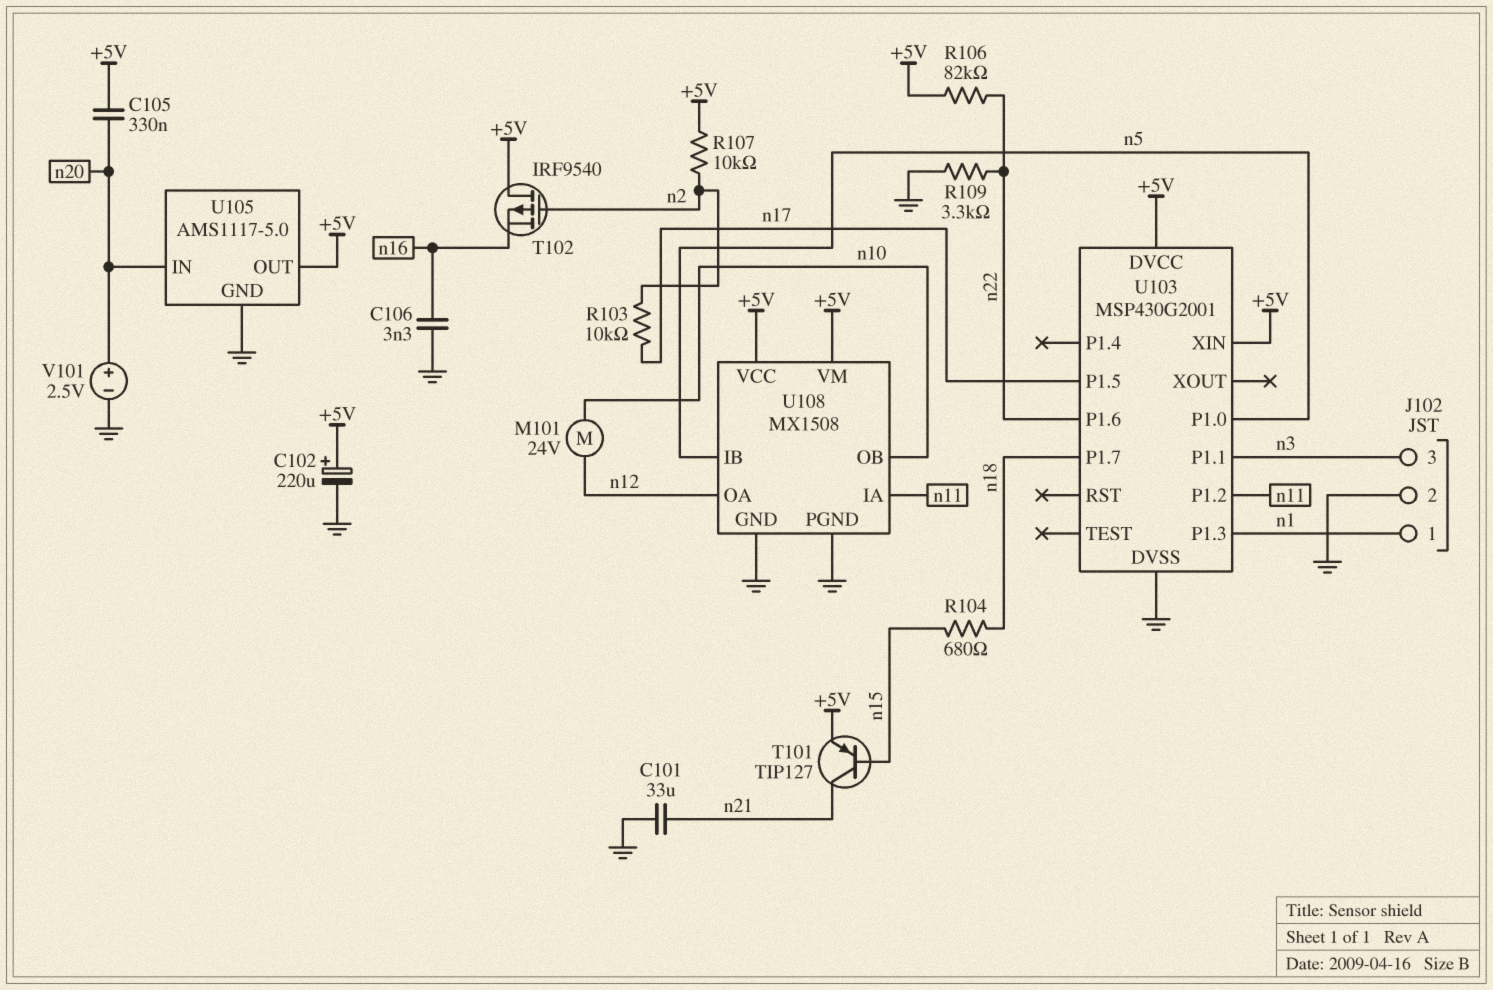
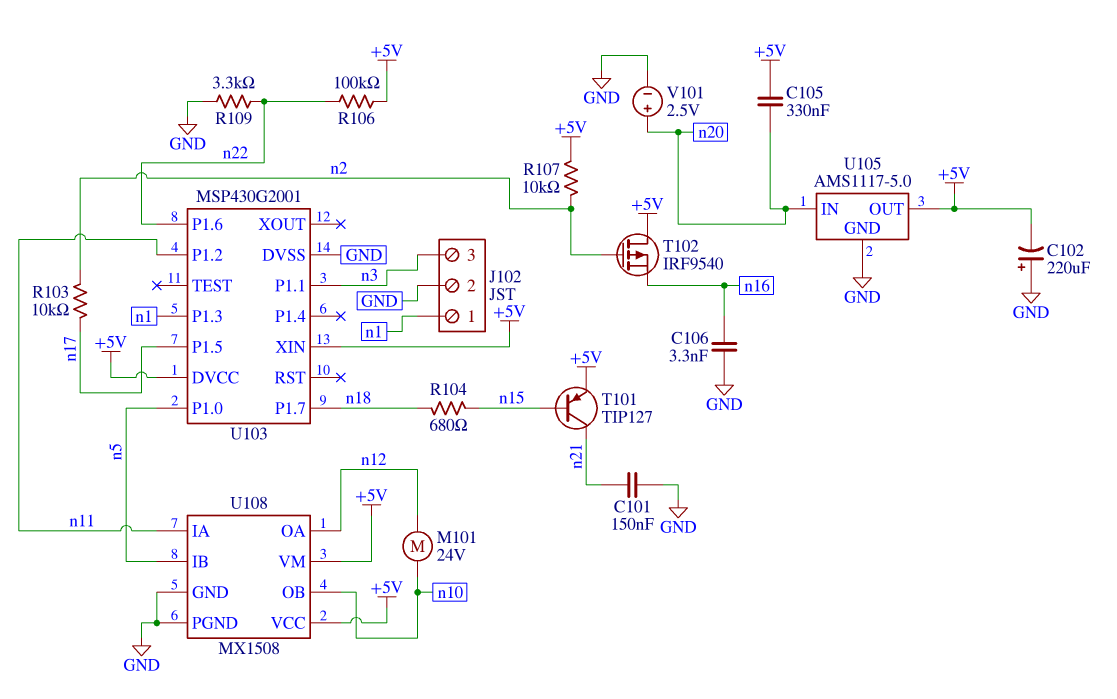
C101: 33uF (GND, n21) -> 150nF (GND, n21)
C102: 220uF (plus +5V, minus GND) -> 220uF (plus GND, minus +5V)
R106: 82k (+5V, n22) -> 100k (+5V, n22)

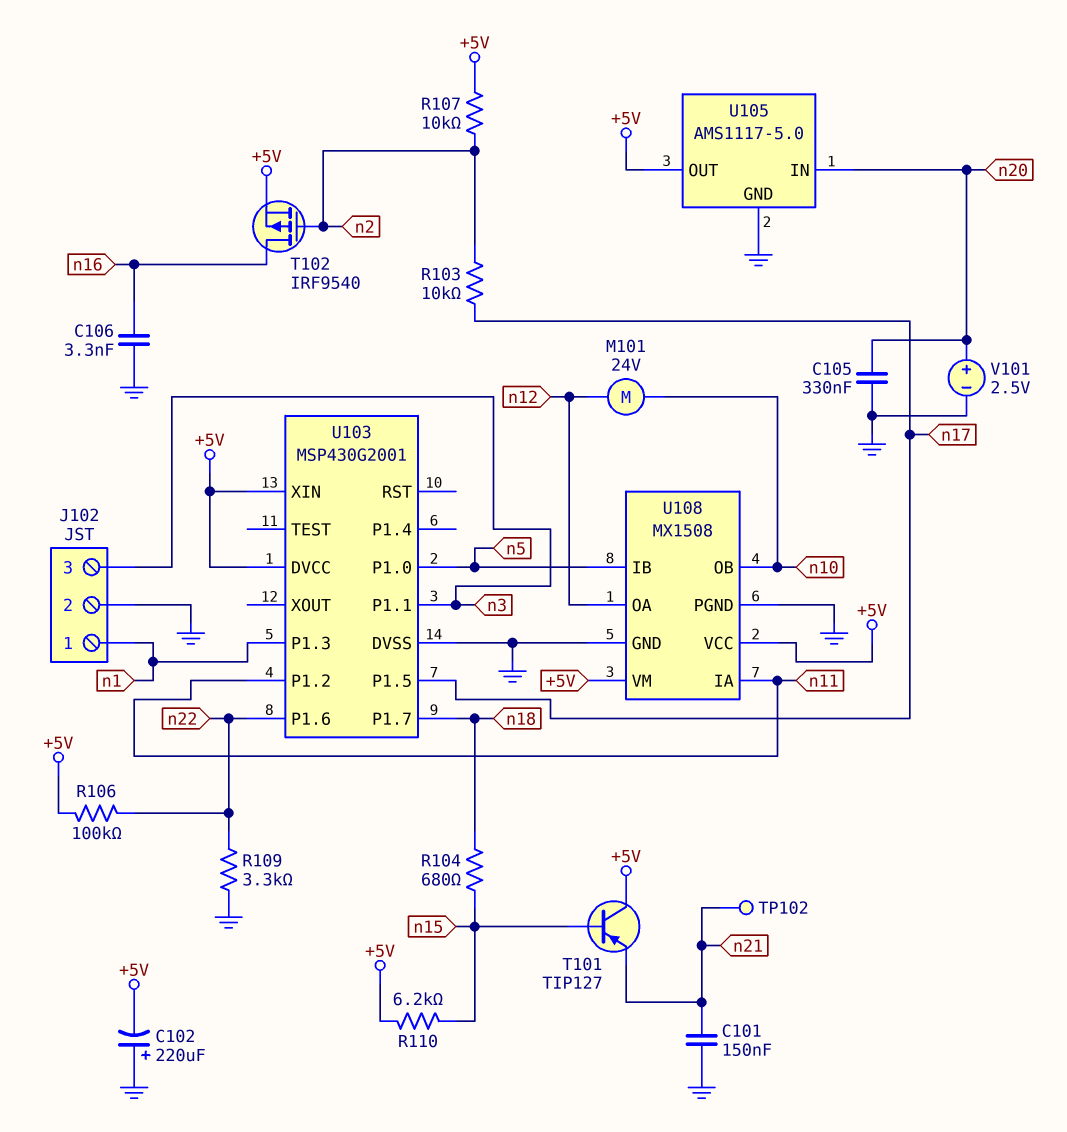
C105: 330nF (+5V, n20) -> 330nF (GND, n20)
R110: none -> 6.2k (+5V, n15)
T101: PNP TIP127 (B n15, C n21, E +5V) -> PNP TIP127 (B n15, C +5V, E n21)
T102: PMOS IRF9540 (G n2, D +5V, S n16) -> PMOS IRF9540 (G n2, D n16, S +5V)
TP102: none -> test point (n21)

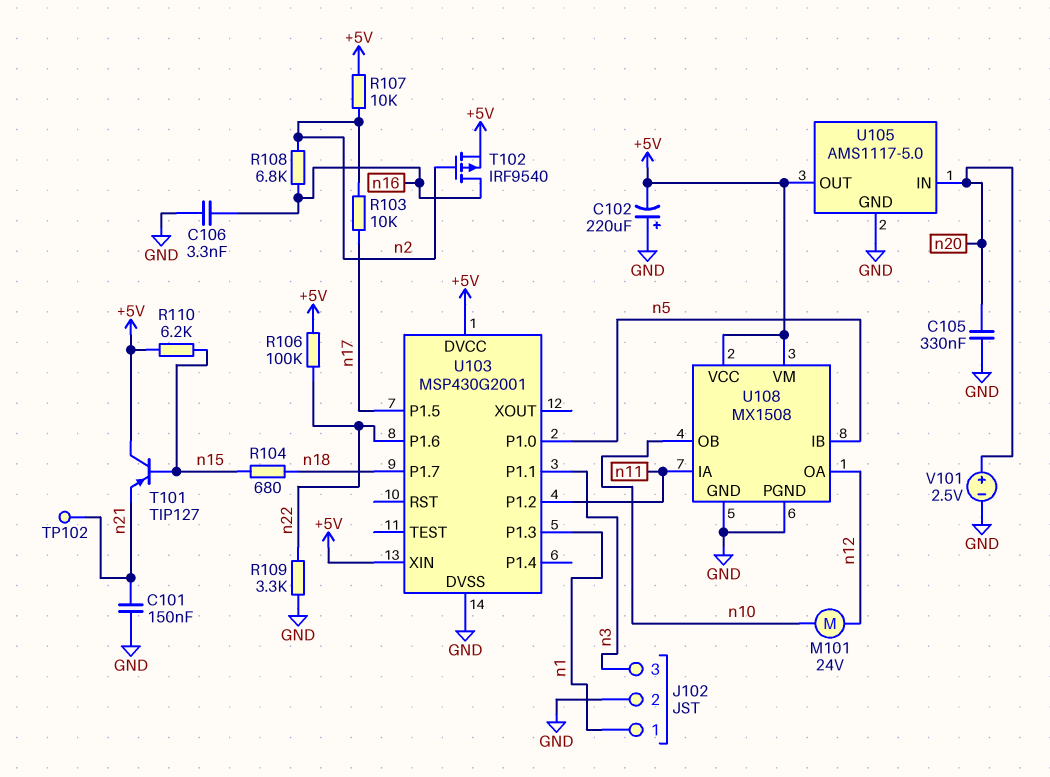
R108: none -> 6.8k (n2, n16)

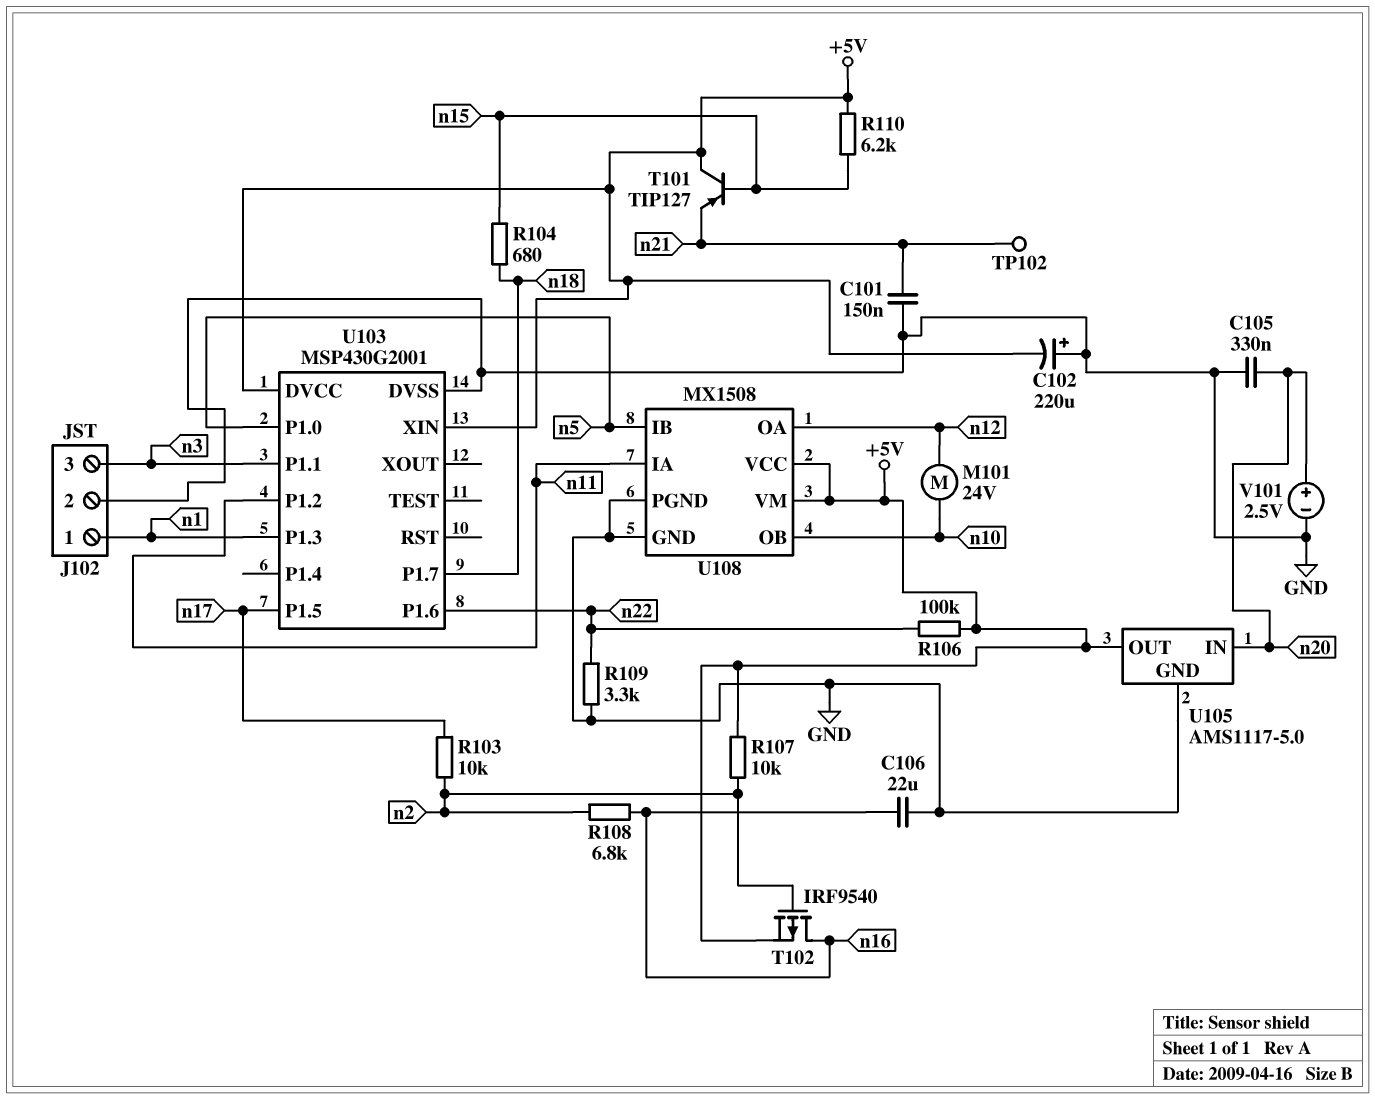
C106: 3.3nF (GND, n16) -> 22uF (GND, n16)

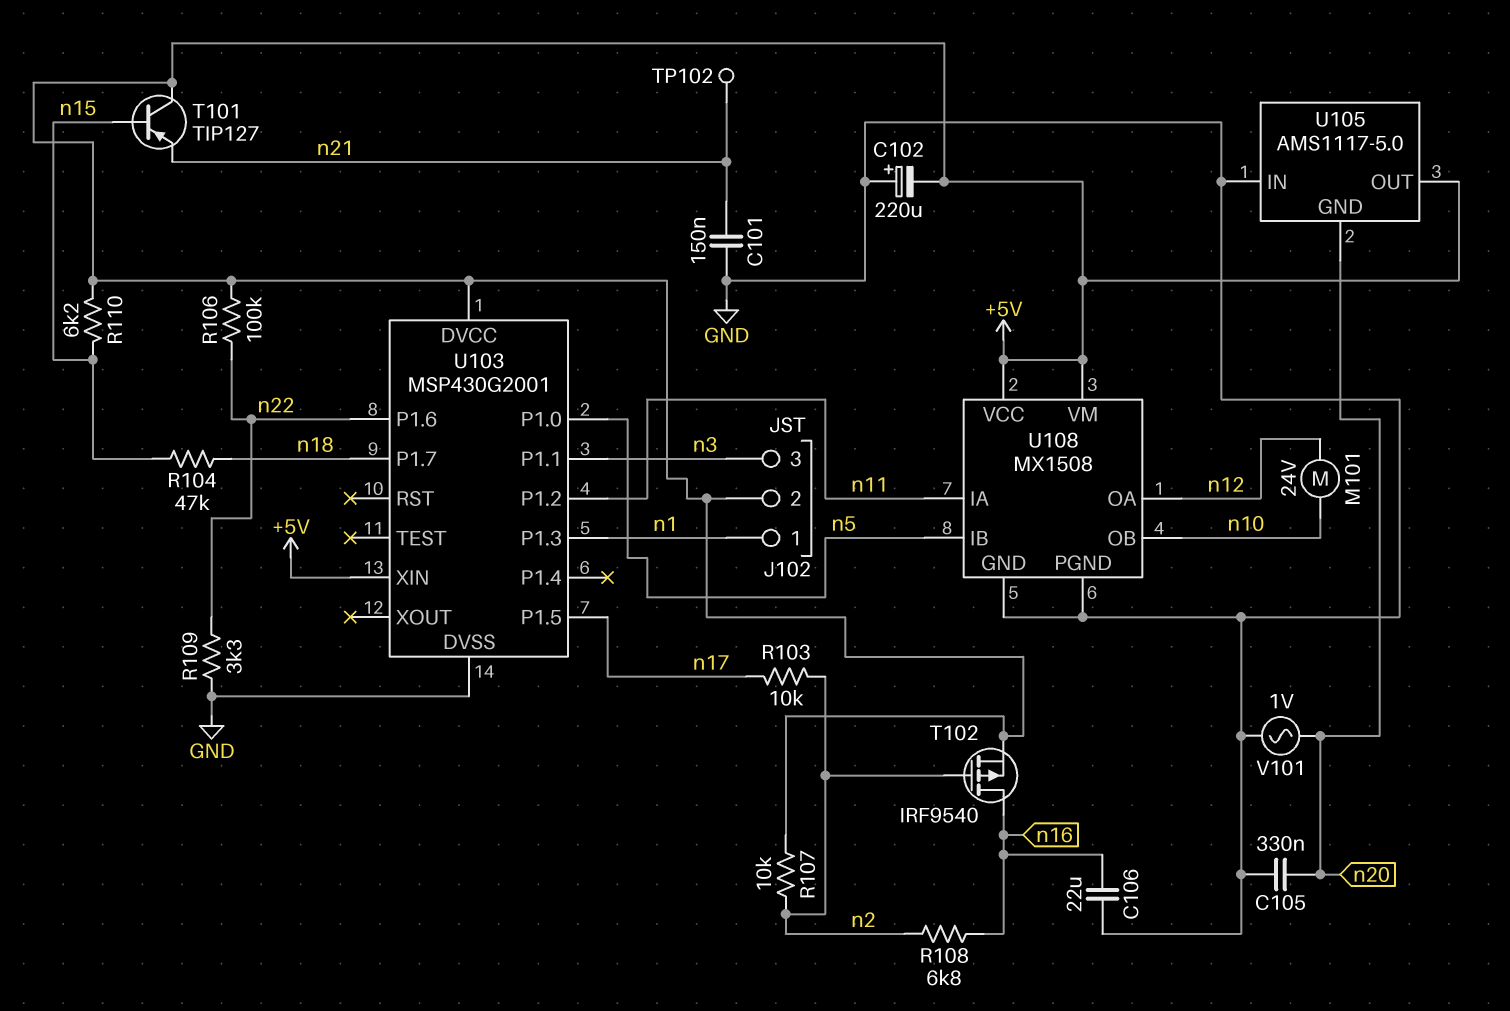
J102 pin 2: GND -> +5V
R104: 680 (n15, n18) -> 47k (n15, n18)
U105 pin GND: GND -> n20
U105 pin IN: n20 -> GND
V101: 2.5V (plus n20, minus GND) -> AC 1V (GND, n20)

